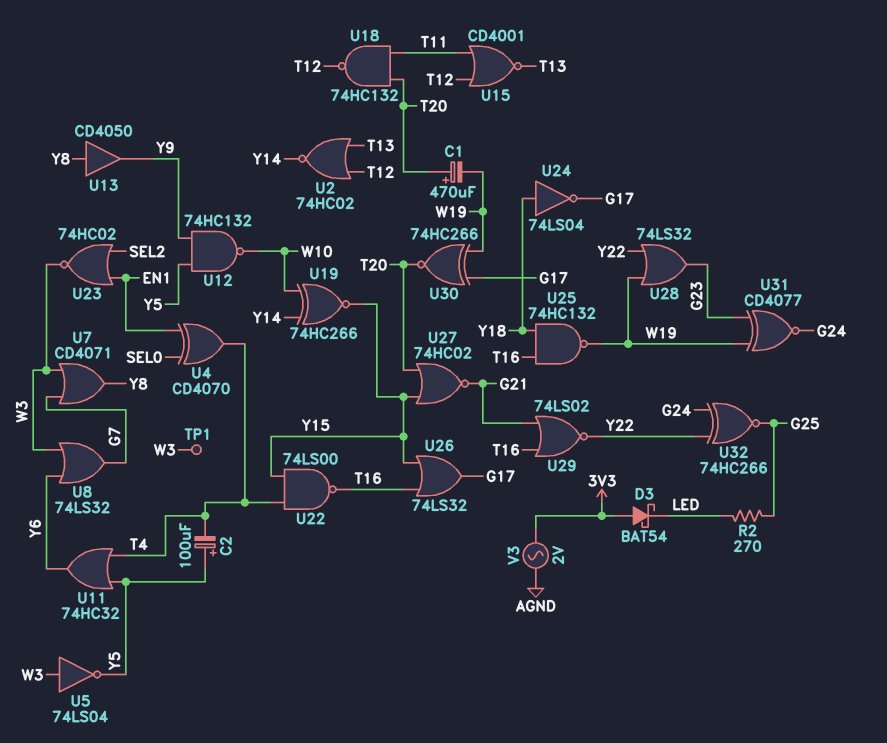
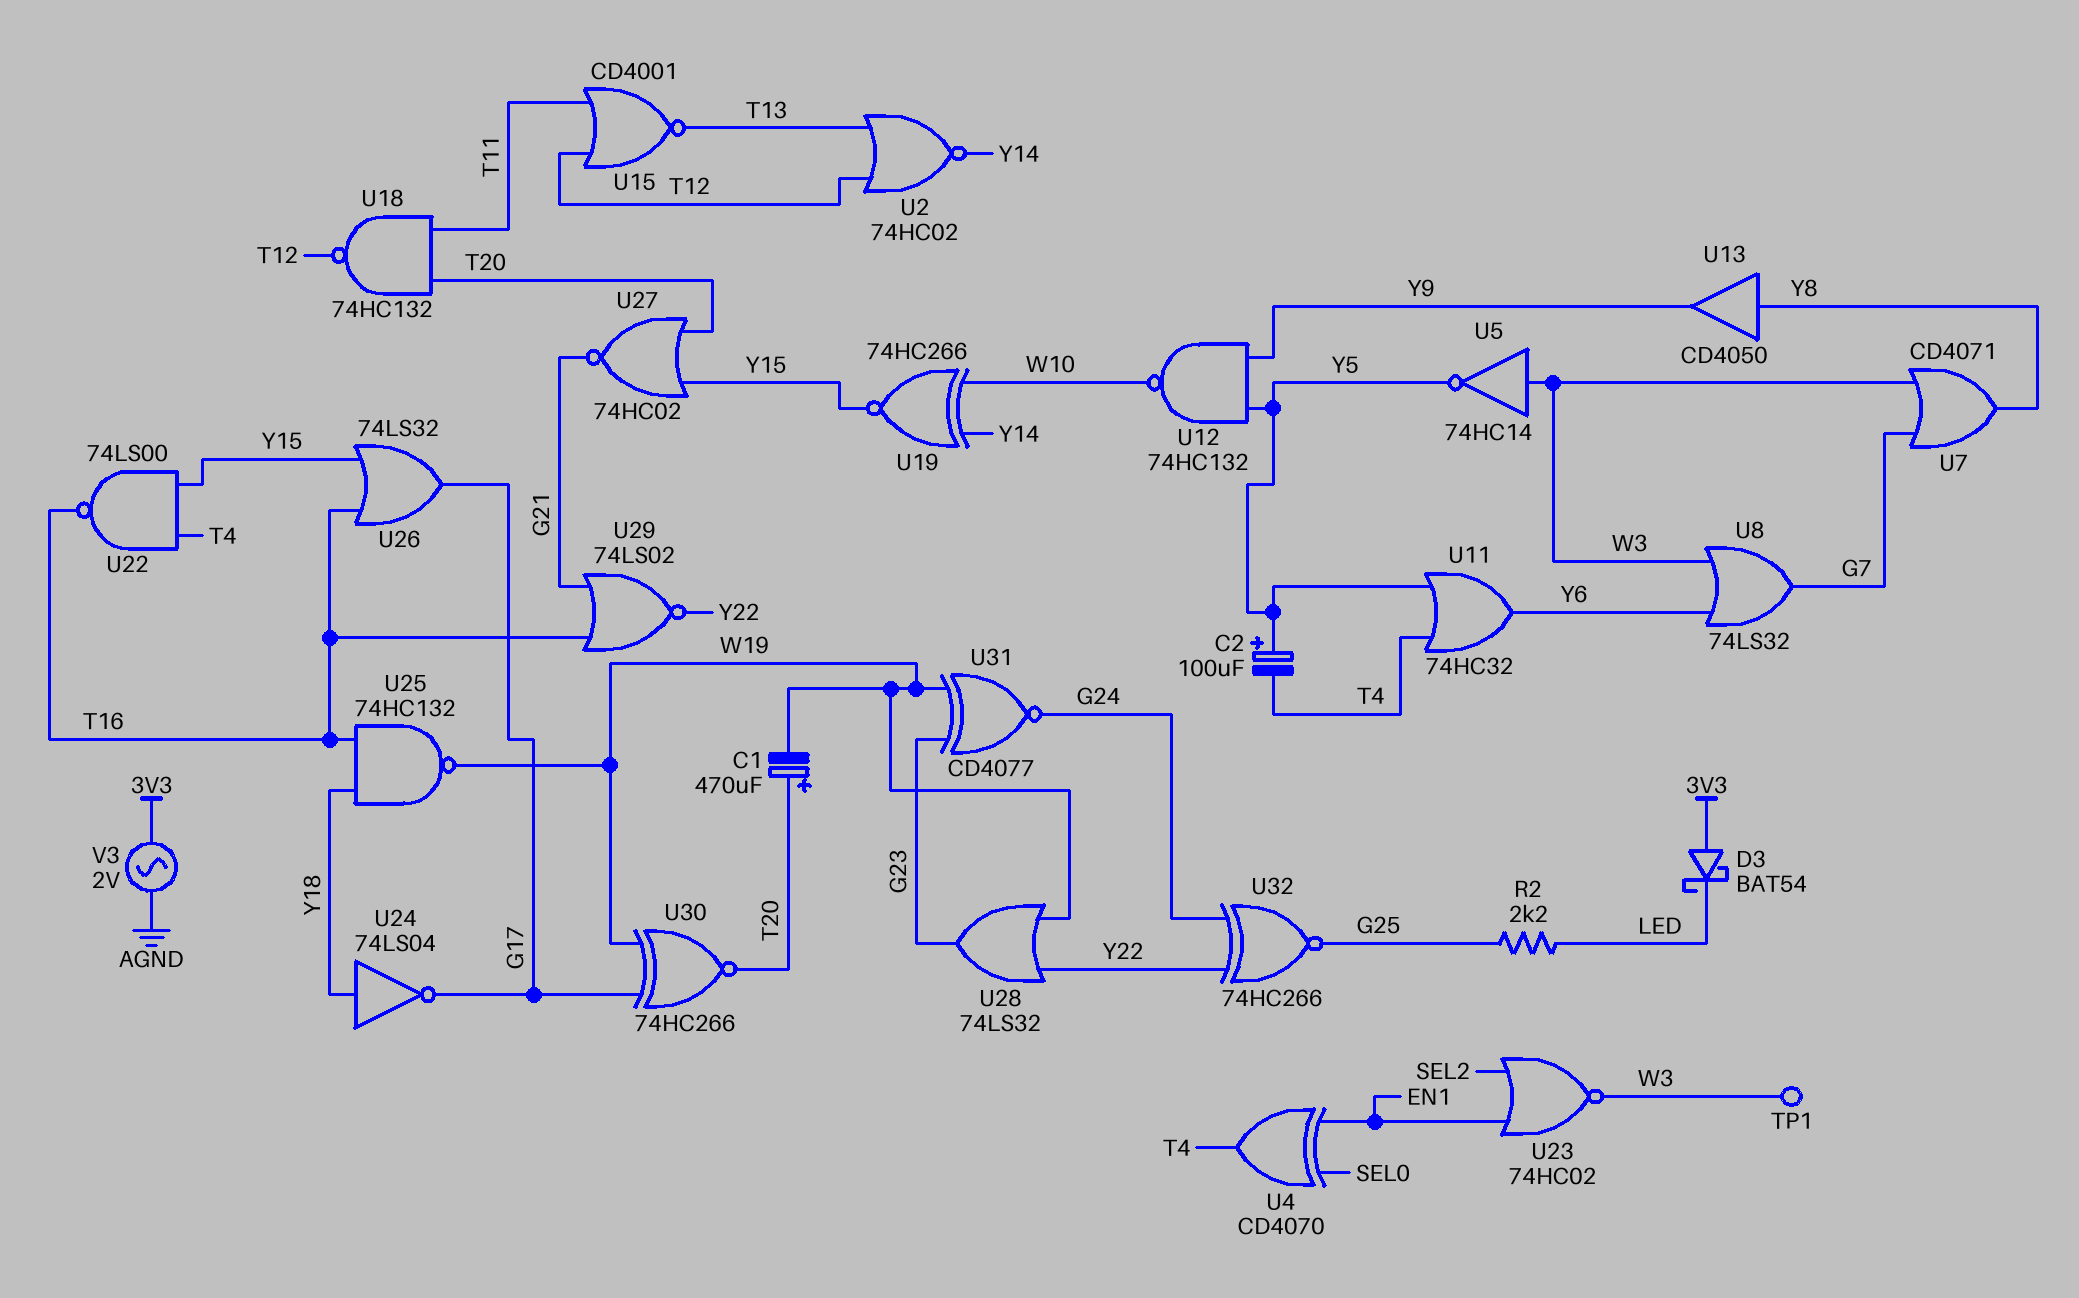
R2: 270 (G25, LED) -> 2.2k (G25, LED)
U5: NOT 74LS04 (in W3, out Y5) -> NOT 74HC14 (in W3, out Y5)

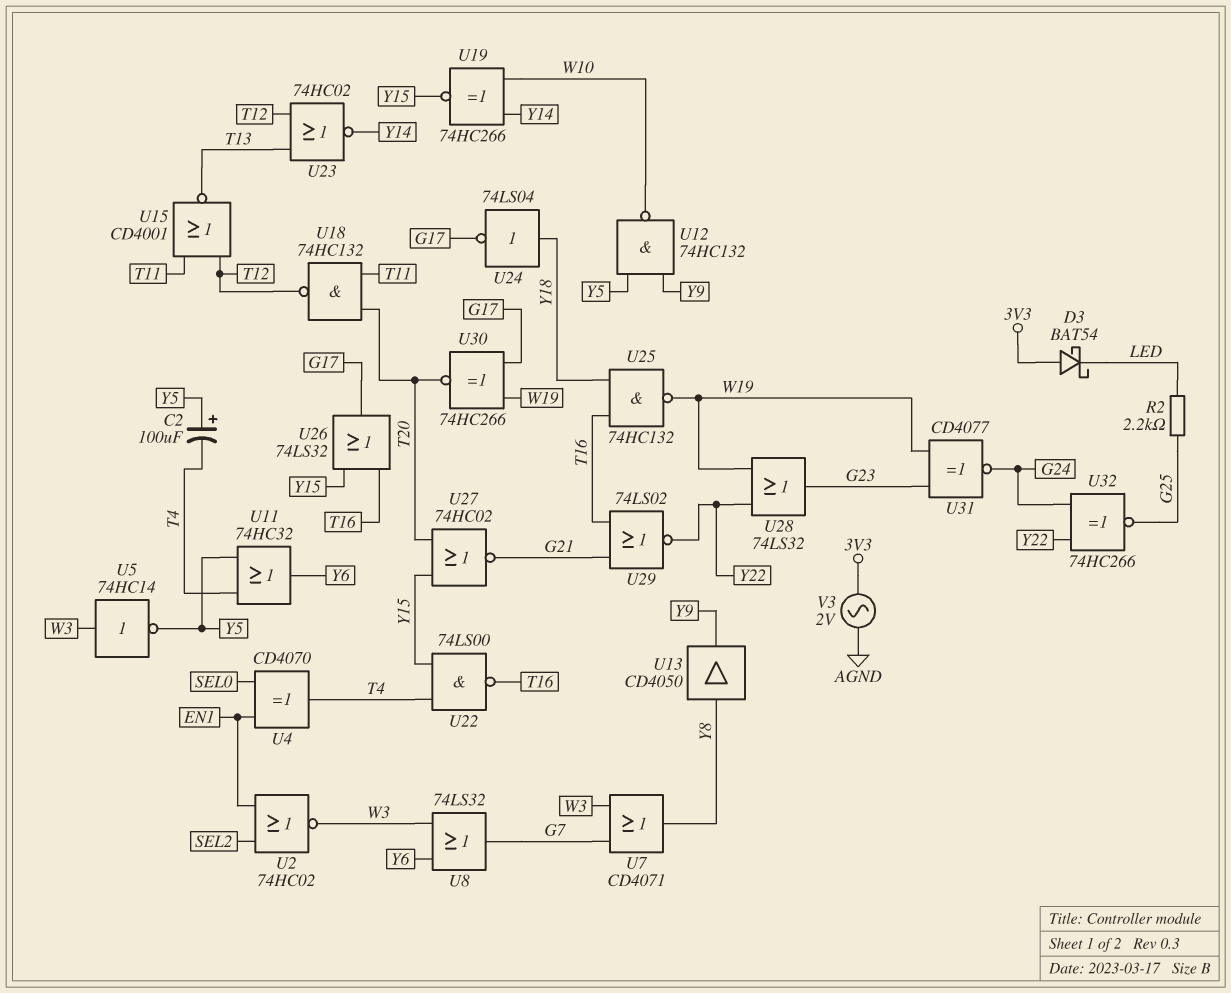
C1: 470uF (plus T20, minus W19) -> none
TP1: test point (W3) -> none
U2: NOR 74HC02 (in T12, in T13, out Y14) -> NOR 74HC02 (in EN1, in SEL2, out W3)
U23: NOR 74HC02 (in EN1, in SEL2, out W3) -> NOR 74HC02 (in T12, in T13, out Y14)

